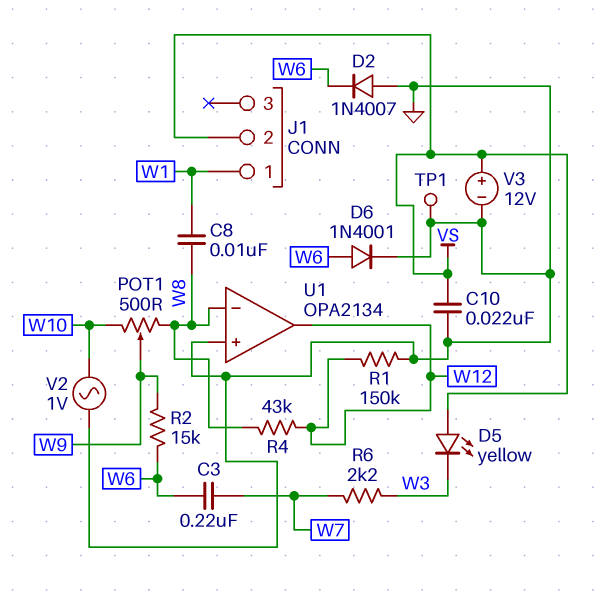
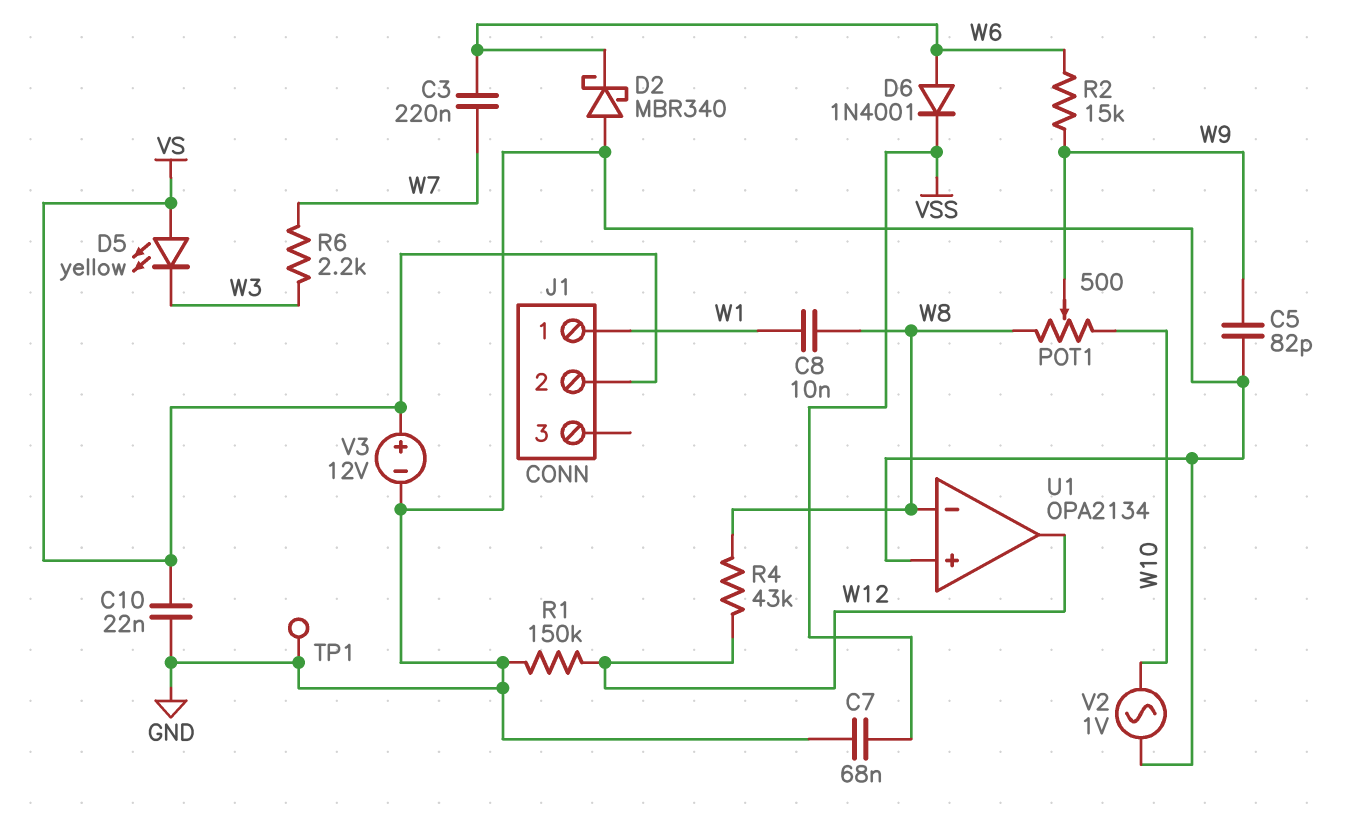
C5: none -> 82pF (GND, W9)
C7: none -> 68nF (GND, VSS)
D2: diode 1N4007 (A GND, K W6) -> schottky MBR340 (A GND, K W6)
D6: diode 1N4001 (A W6, K GND) -> diode 1N4001 (A W6, K VSS)

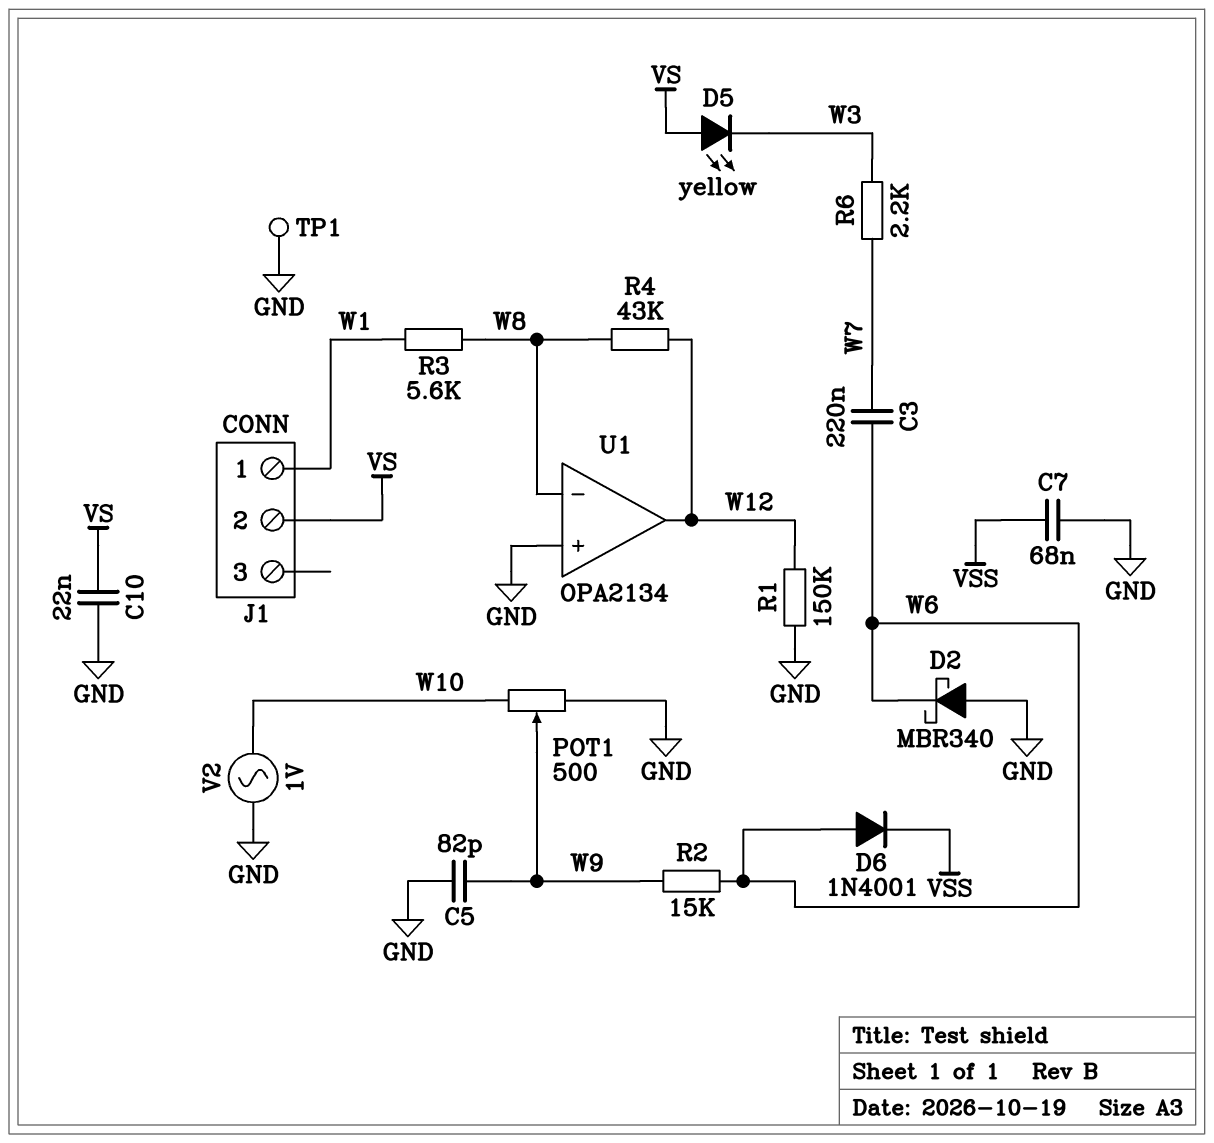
C8: 10nF (W1, W8) -> none
POT1: 500 (W8, W10, wiper W9) -> 500 (GND, W10, wiper W9)
R3: none -> 5.6k (W1, W8)
V3: 12V (plus VS, minus GND) -> none

